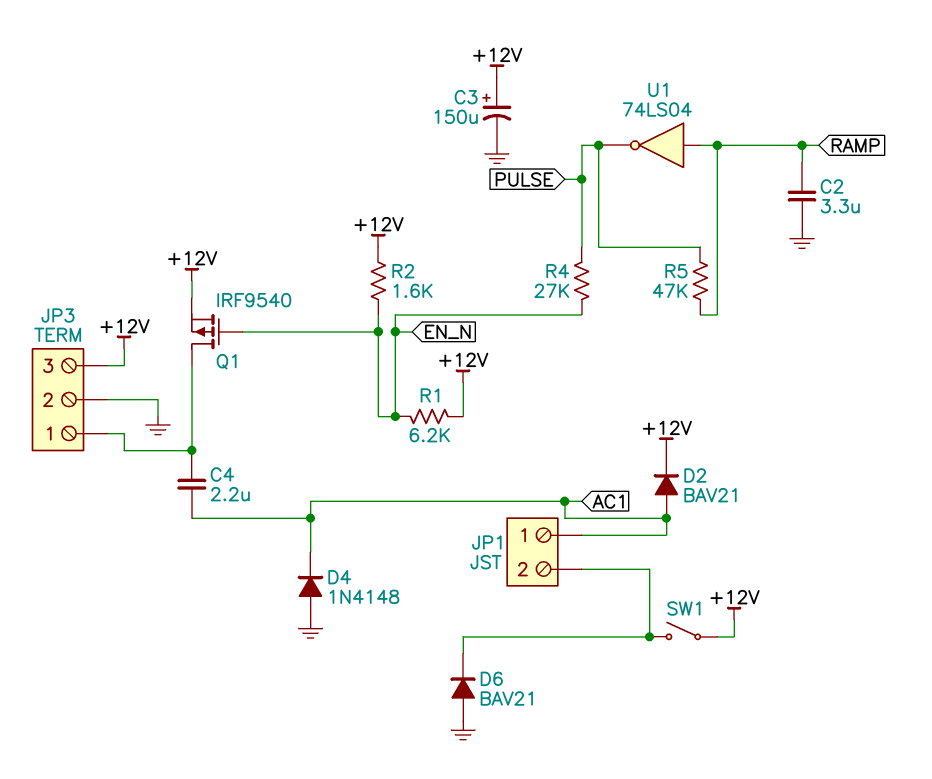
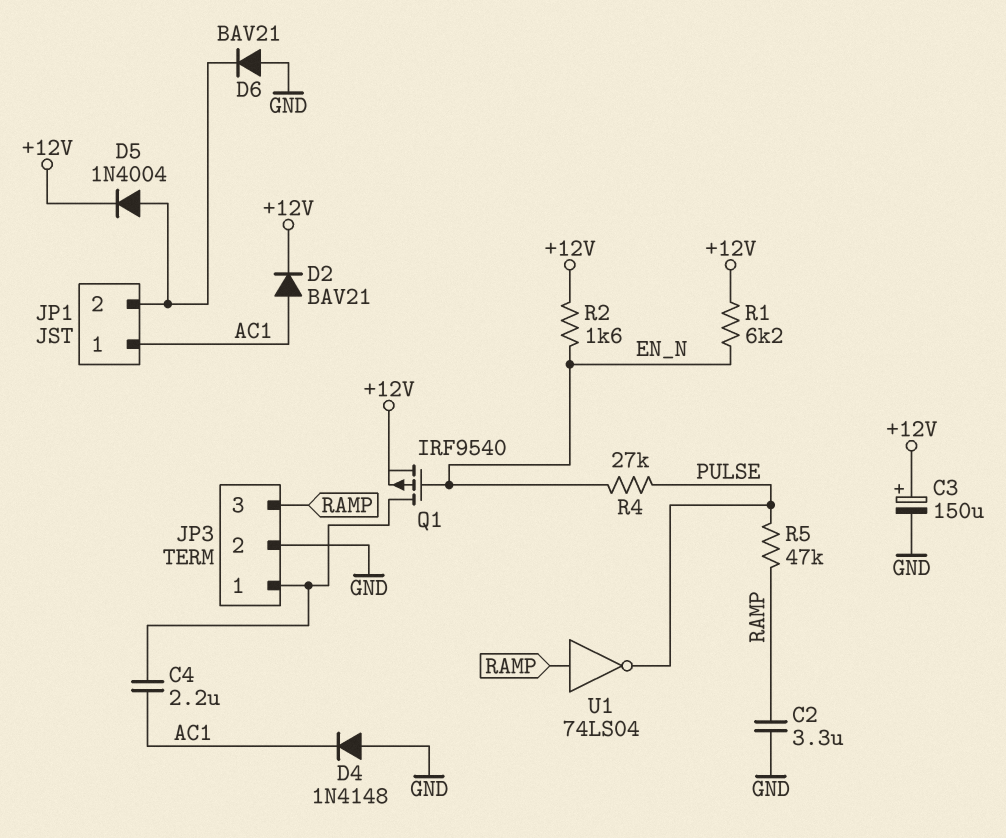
D5: none -> diode 1N4004 (A JP1/2, K +12V)
JP3 pin 3: +12V -> RAMP
SW1: switch (+12V, JP1/2) -> none

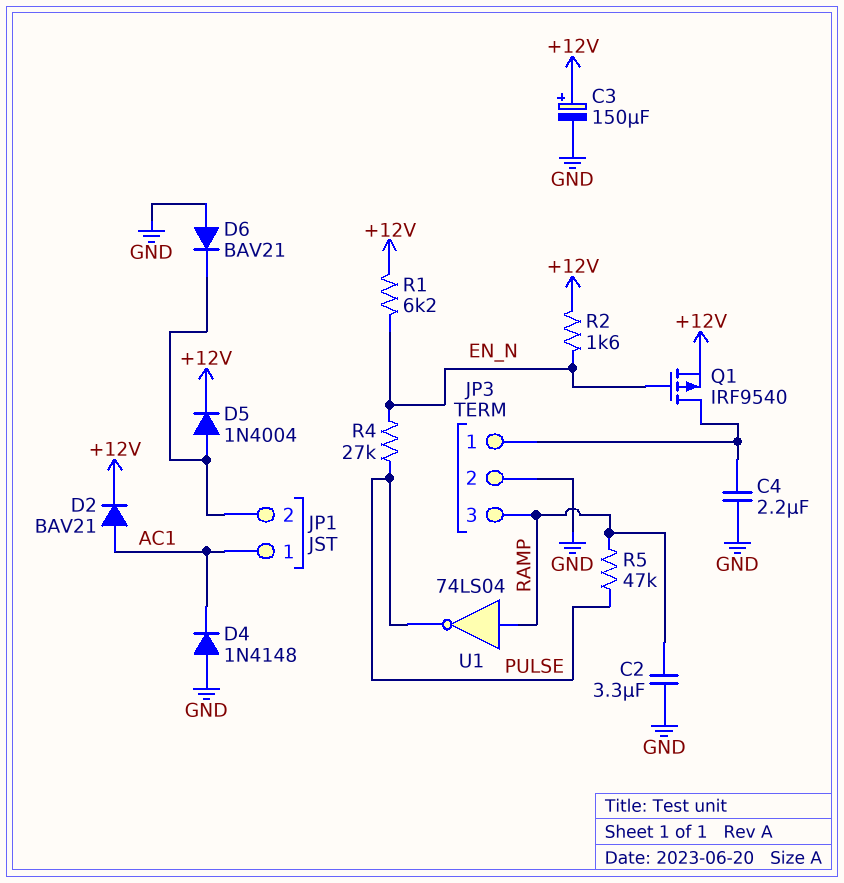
C4: 2.2uF (AC1, JP3/1) -> 2.2uF (GND, JP3/1)

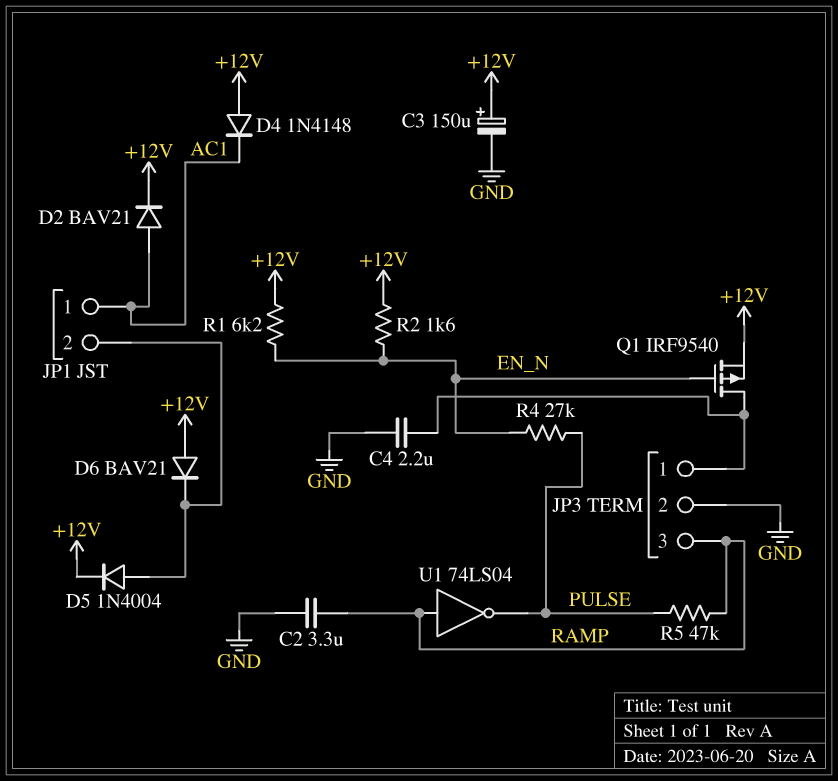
D4: diode 1N4148 (A GND, K AC1) -> diode 1N4148 (A +12V, K AC1)
D6: diode BAV21 (A GND, K JP1/2) -> diode BAV21 (A +12V, K JP1/2)

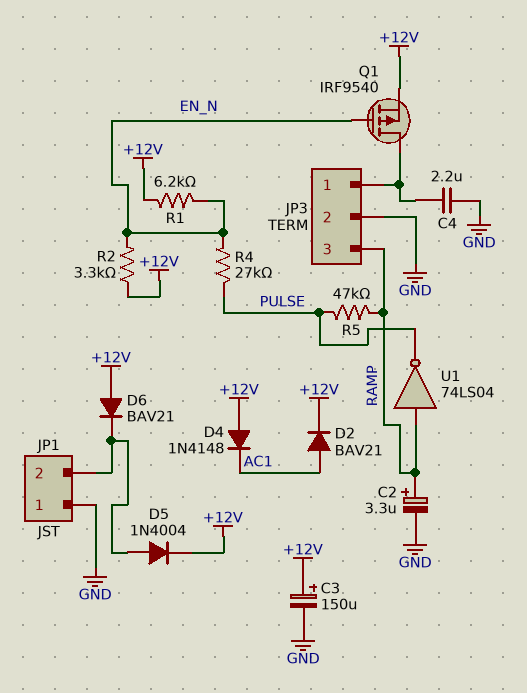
C2: 3.3uF (GND, RAMP) -> 3.3uF (plus RAMP, minus GND)
JP1 pin 1: AC1 -> GND
R2: 1.6k (+12V, EN_N) -> 3.3k (+12V, EN_N)

